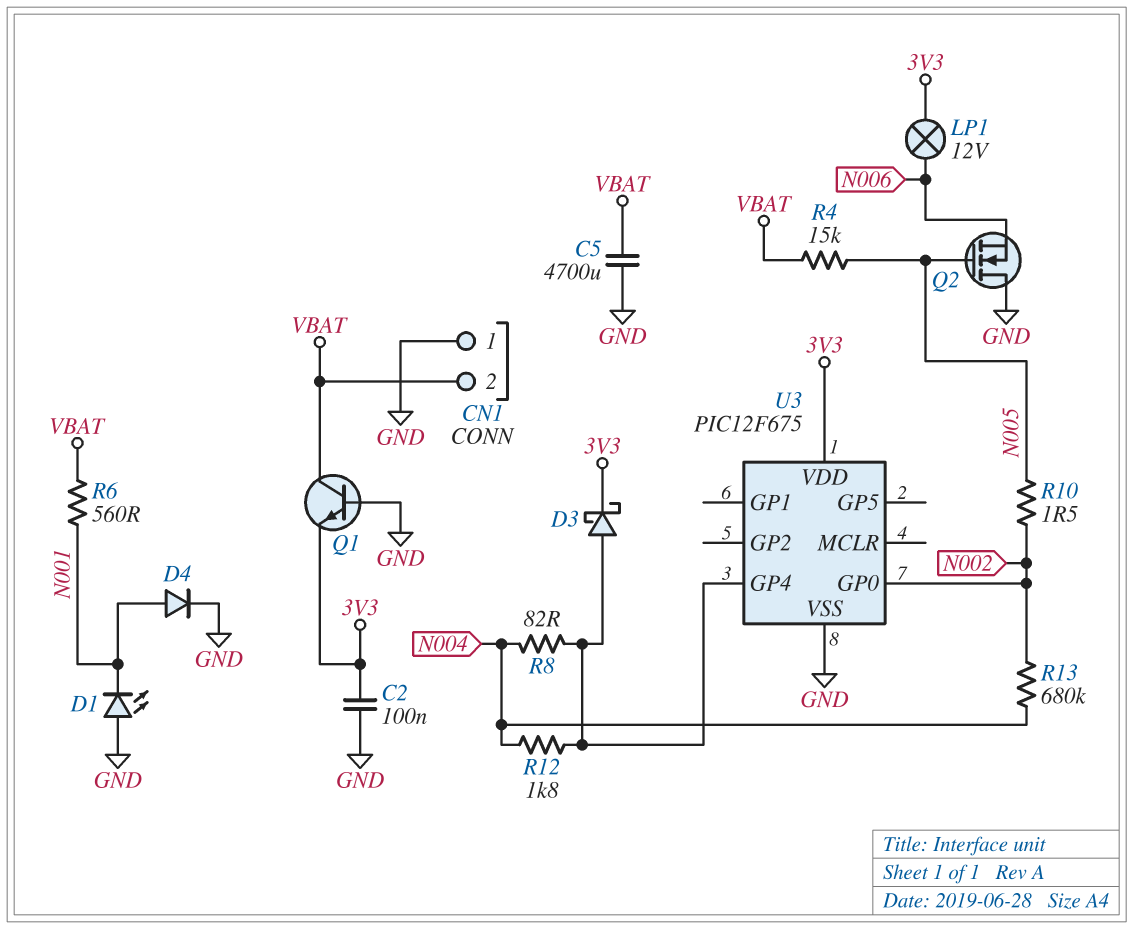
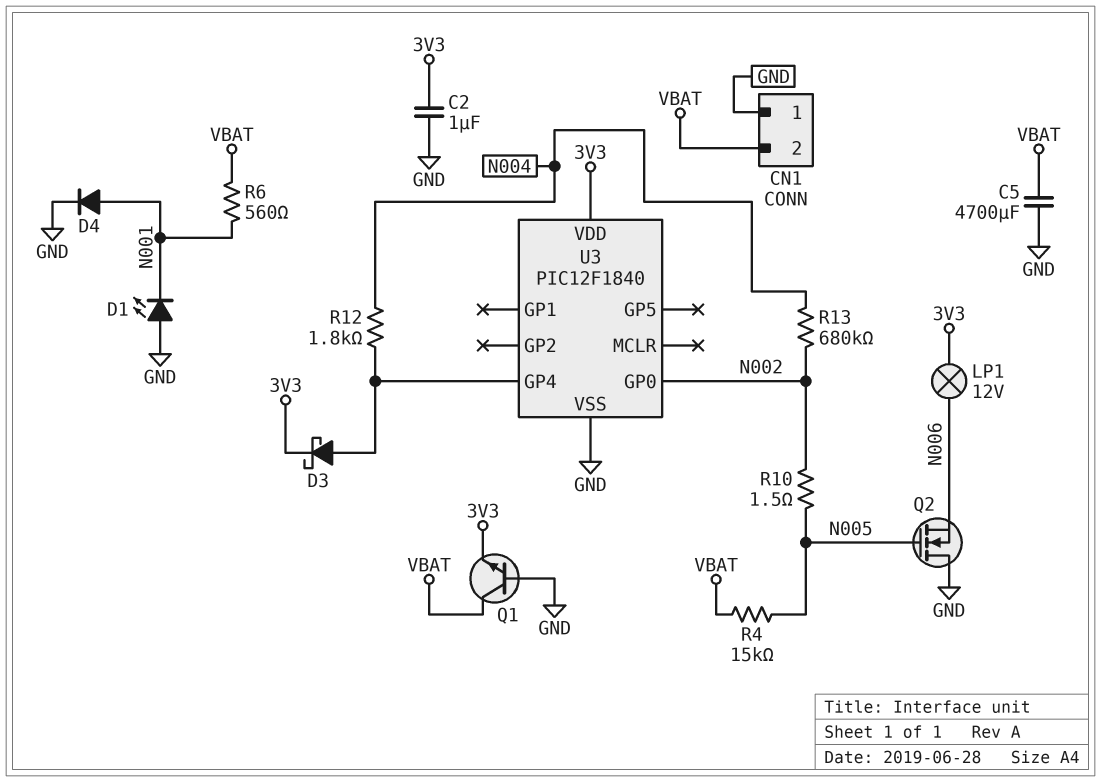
C2: 100nF (3V3, GND) -> 1uF (3V3, GND)
R8: 82 (N004, U3/GP4) -> none
U3: PIC12F675 -> PIC12F1840

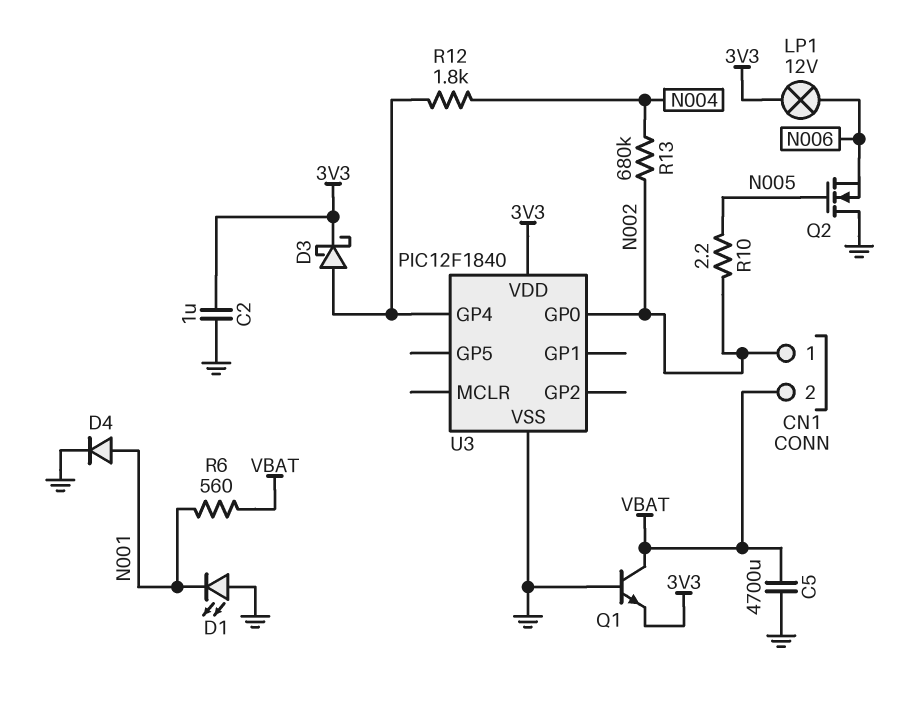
CN1 pin 1: GND -> N002
R4: 15k (N005, VBAT) -> none
R10: 1.5 (N002, N005) -> 2.2 (N002, N005)

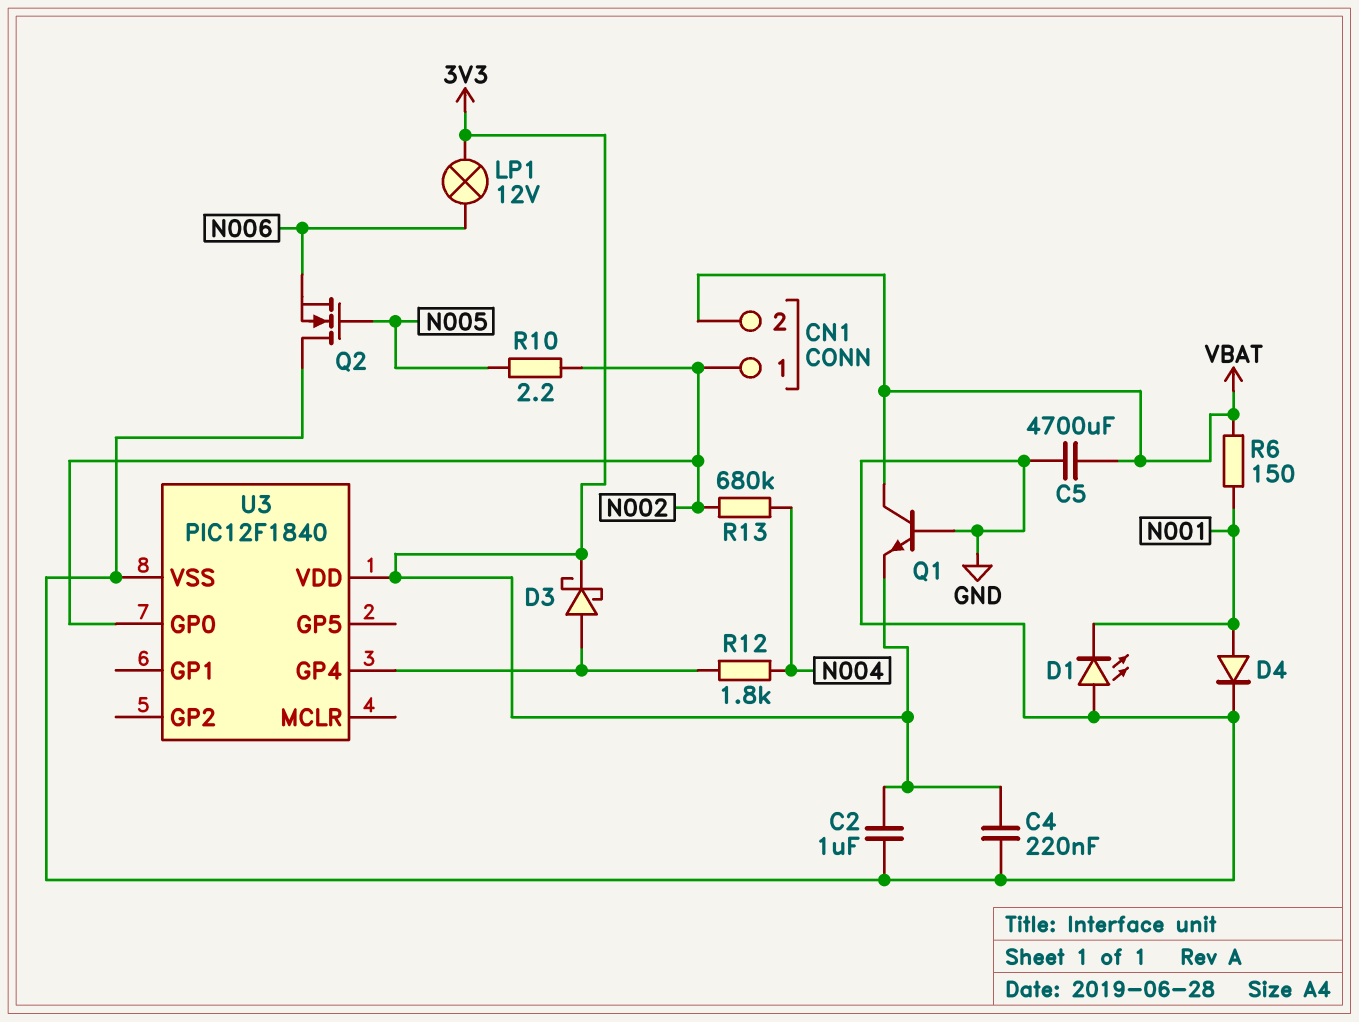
C4: none -> 220nF (3V3, GND)
R6: 560 (N001, VBAT) -> 150 (N001, VBAT)

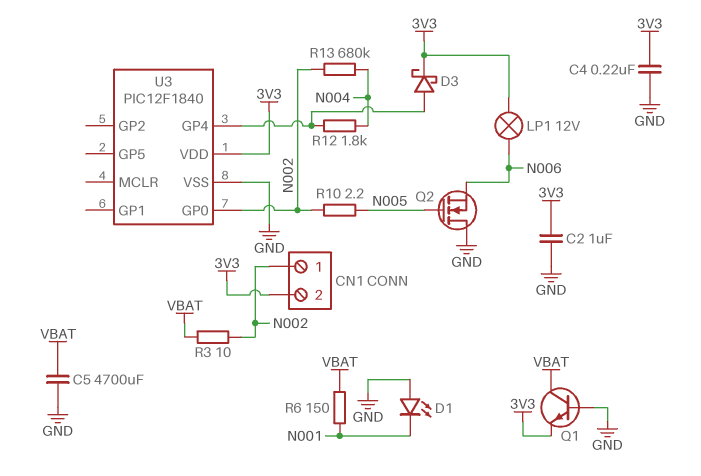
CN1 pin 2: VBAT -> 3V3
D4: diode (A N001, K GND) -> none
R3: none -> 10 (N002, VBAT)

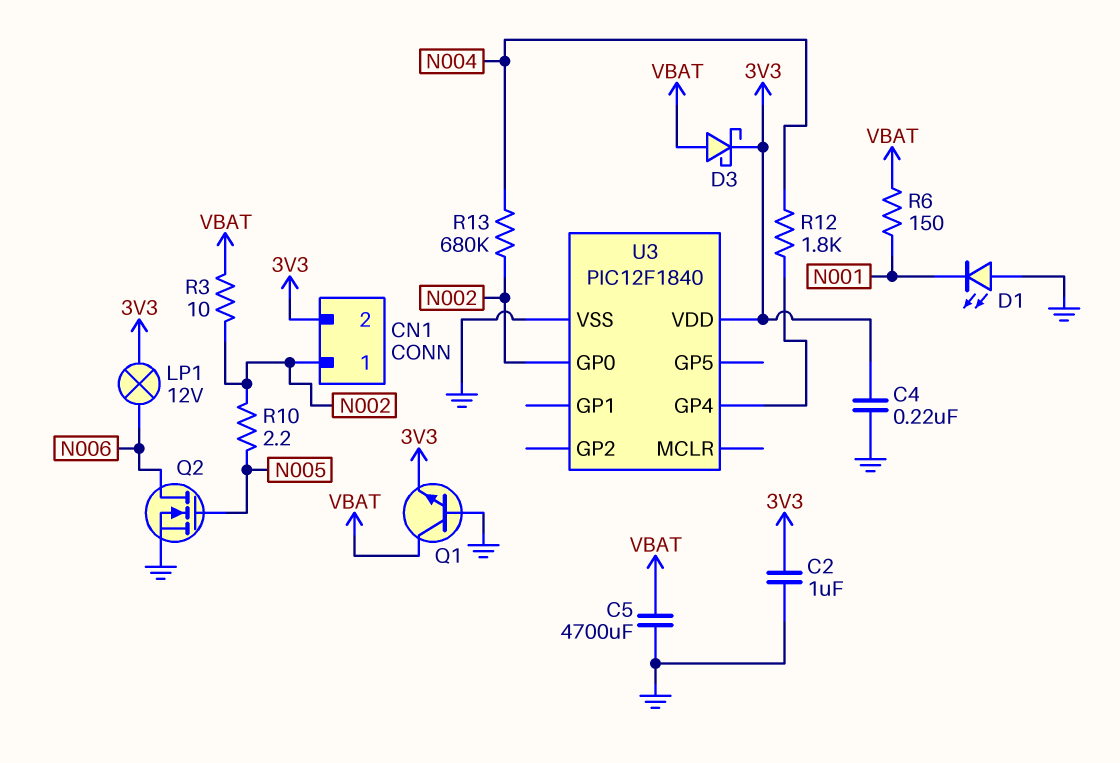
D3: schottky (A U3/GP4, K 3V3) -> schottky (A VBAT, K 3V3)
Q2: NMOS (G N005, D GND, S N006) -> NMOS (G N005, D N006, S GND)

